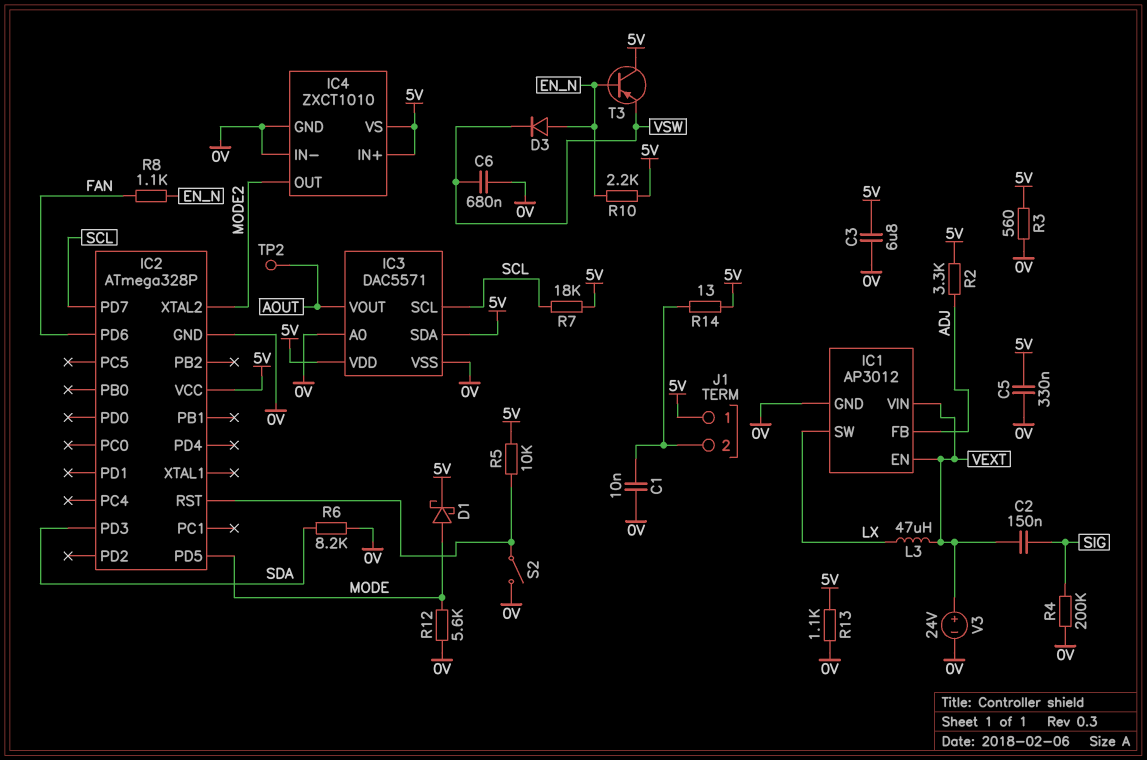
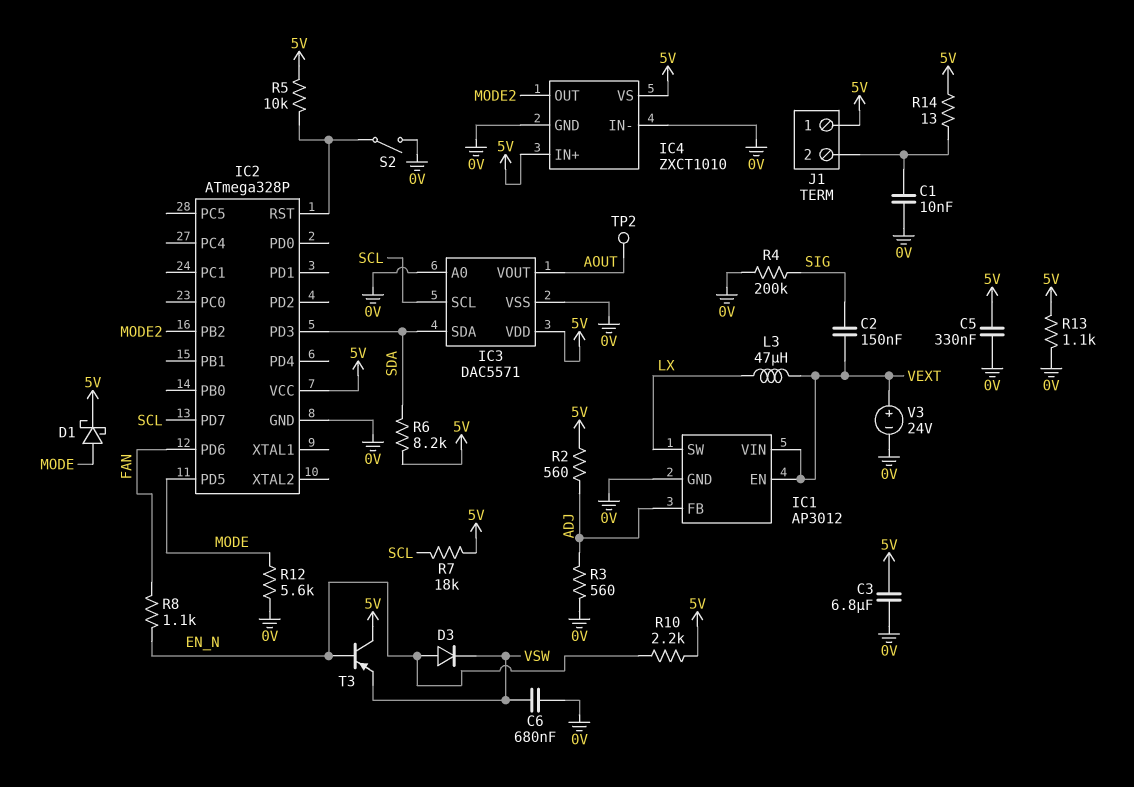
IC2 pin PB2: none -> MODE2
IC2 pin XTAL2: MODE2 -> none
IC3 pin SDA: 5V -> SDA
R2: 3.3k (5V, ADJ) -> 560 (5V, ADJ)
R3: 560 (0V, 5V) -> 560 (0V, ADJ)
R6: 8.2k (0V, SDA) -> 8.2k (5V, SDA)

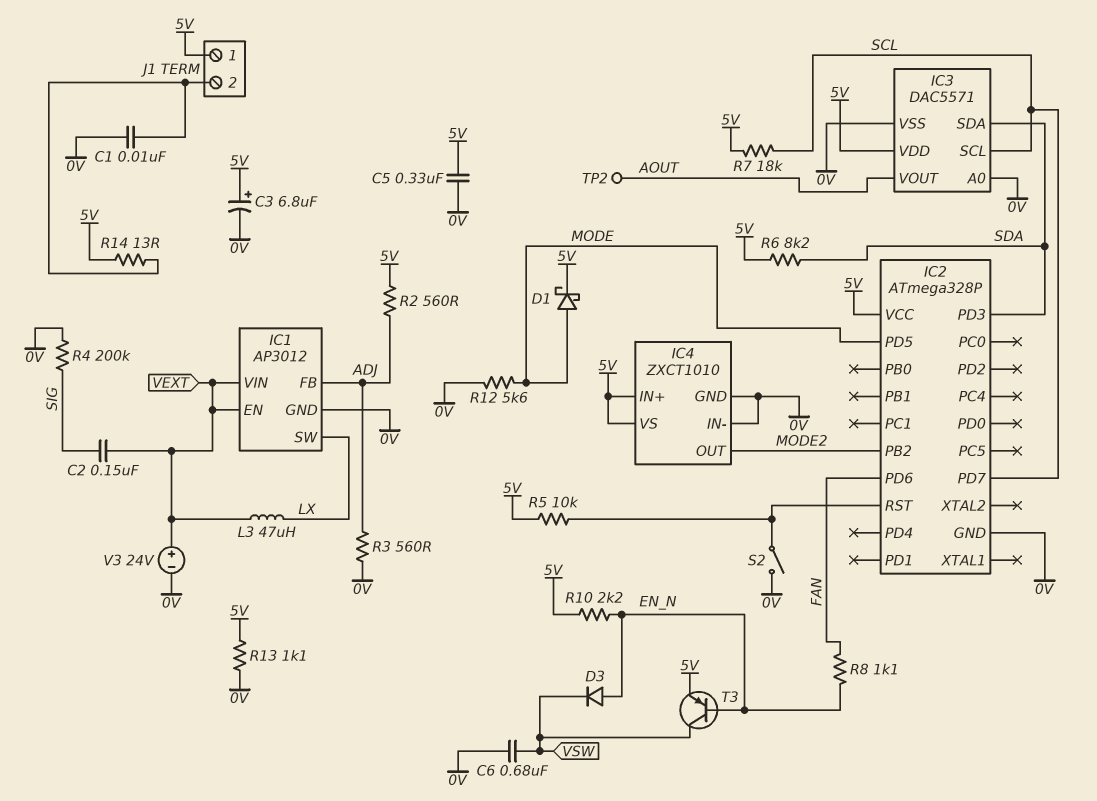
C3: 6.8uF (0V, 5V) -> 6.8uF (plus 5V, minus 0V)
T3: PNP (B EN_N, C 5V, E VSW) -> PNP (B EN_N, C VSW, E 5V)

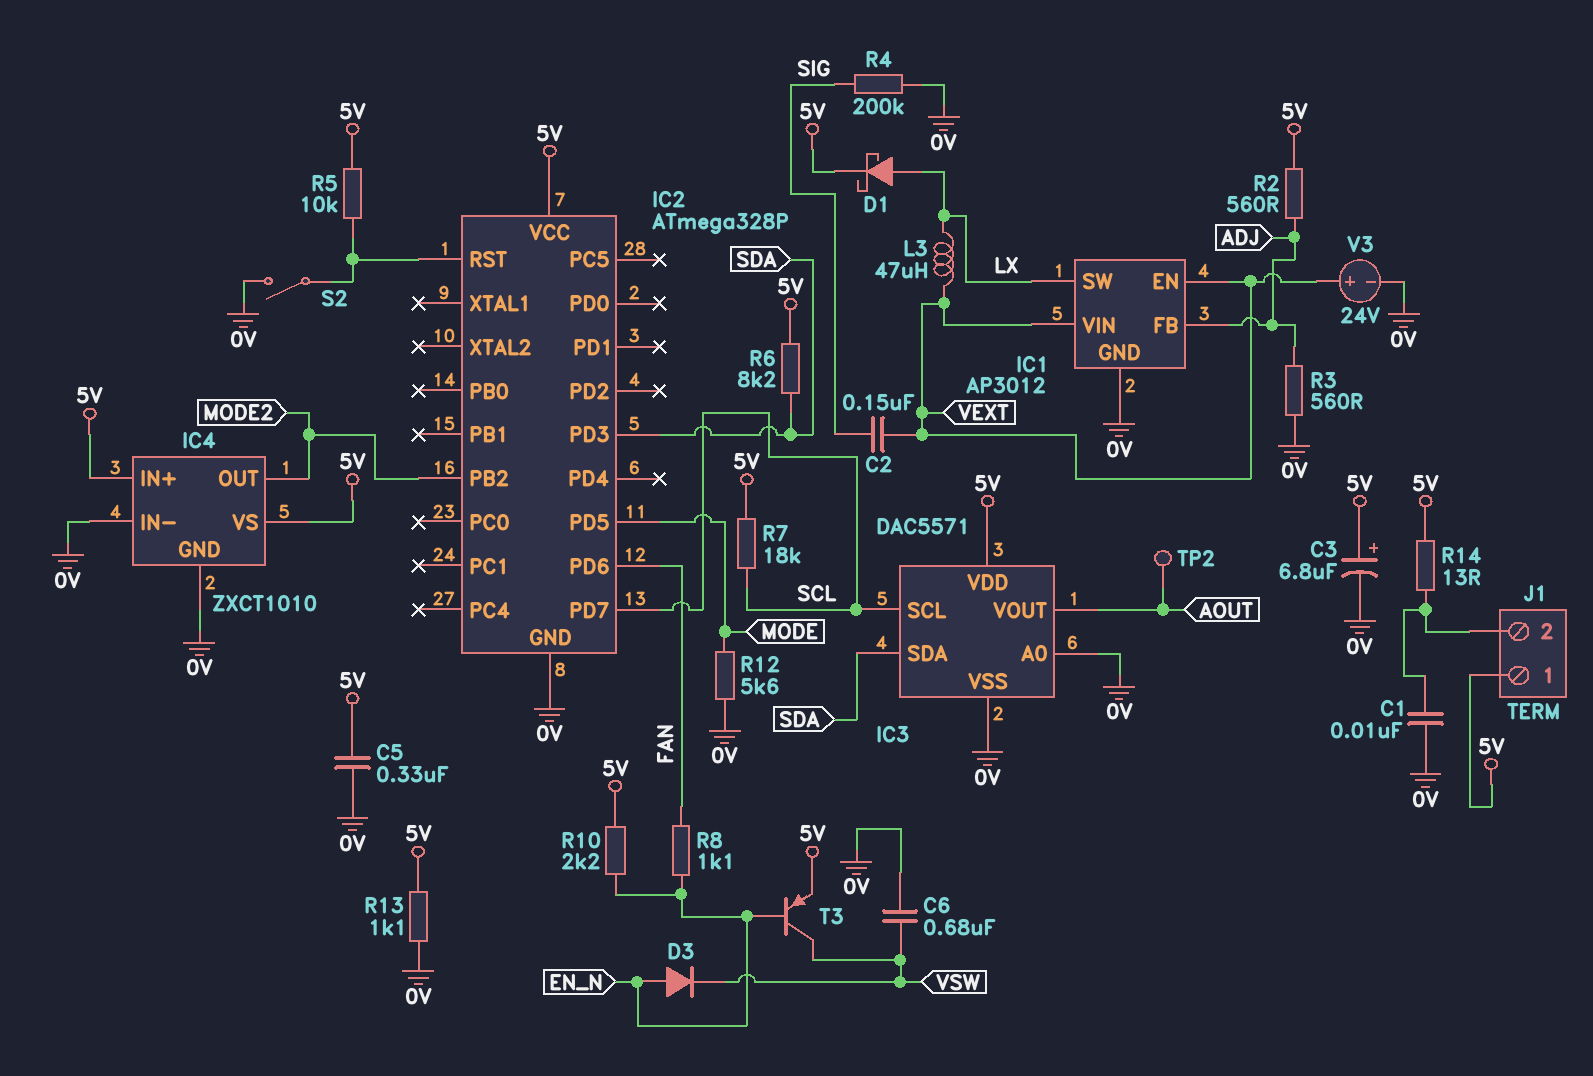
D1: schottky (A MODE, K 5V) -> schottky (A LX, K 5V)

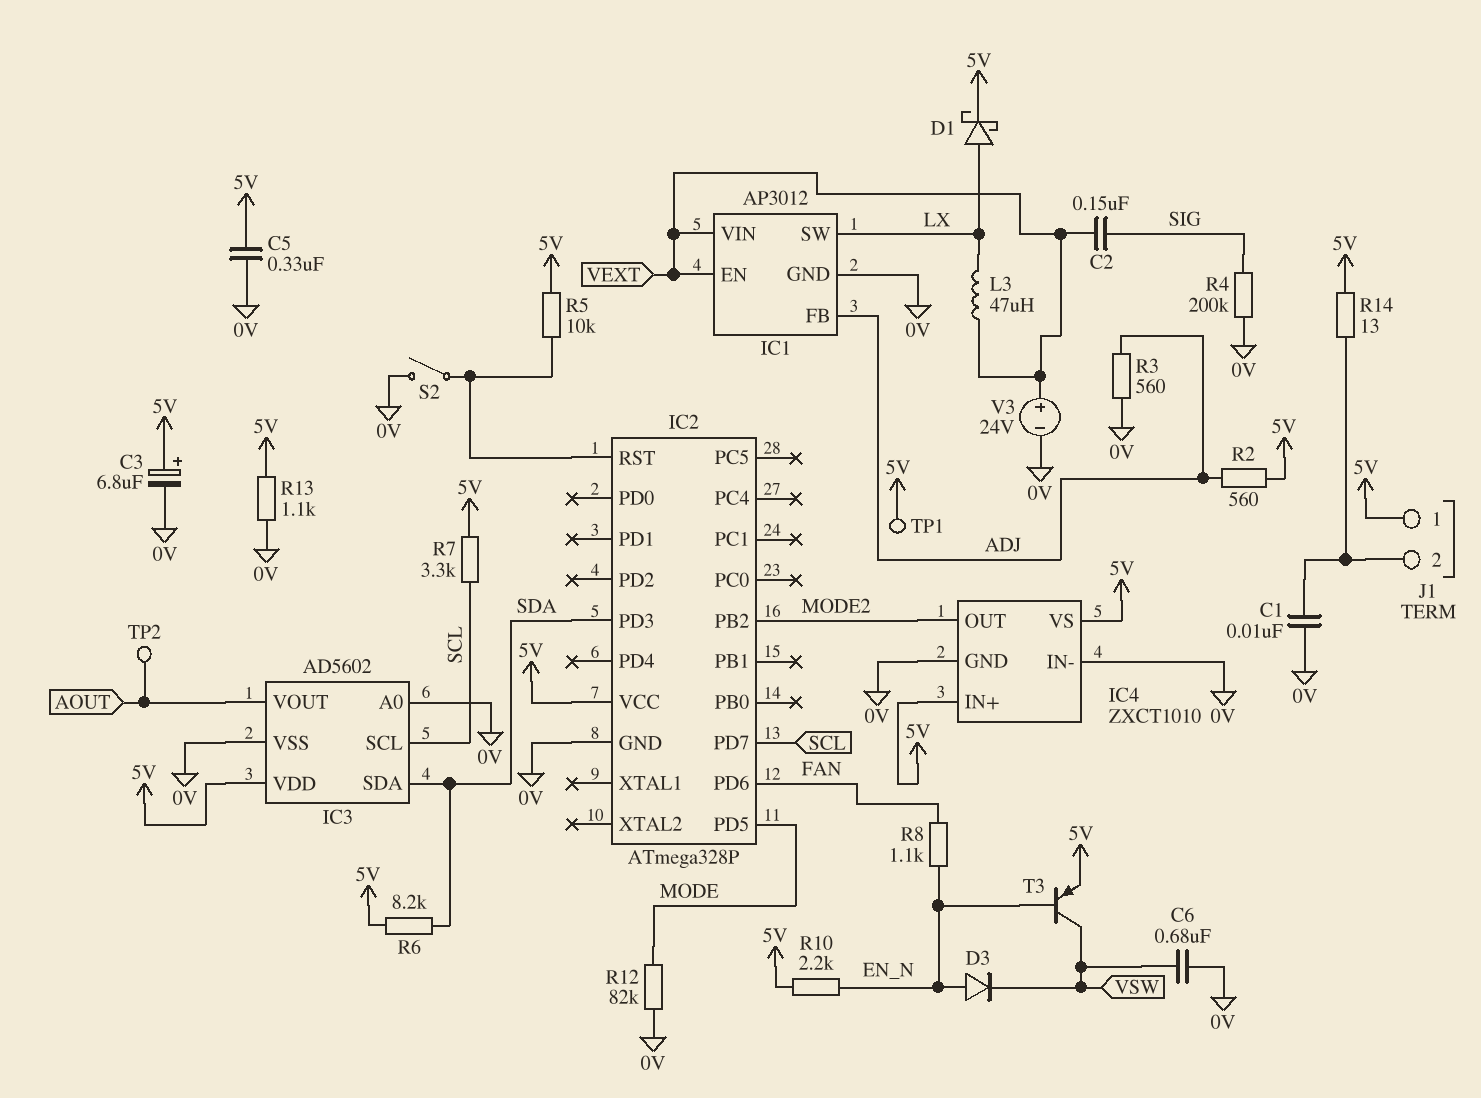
IC3: DAC5571 -> AD5602
R7: 18k (5V, SCL) -> 3.3k (5V, SCL)
R12: 5.6k (0V, MODE) -> 82k (0V, MODE)
TP1: none -> test point (5V)

